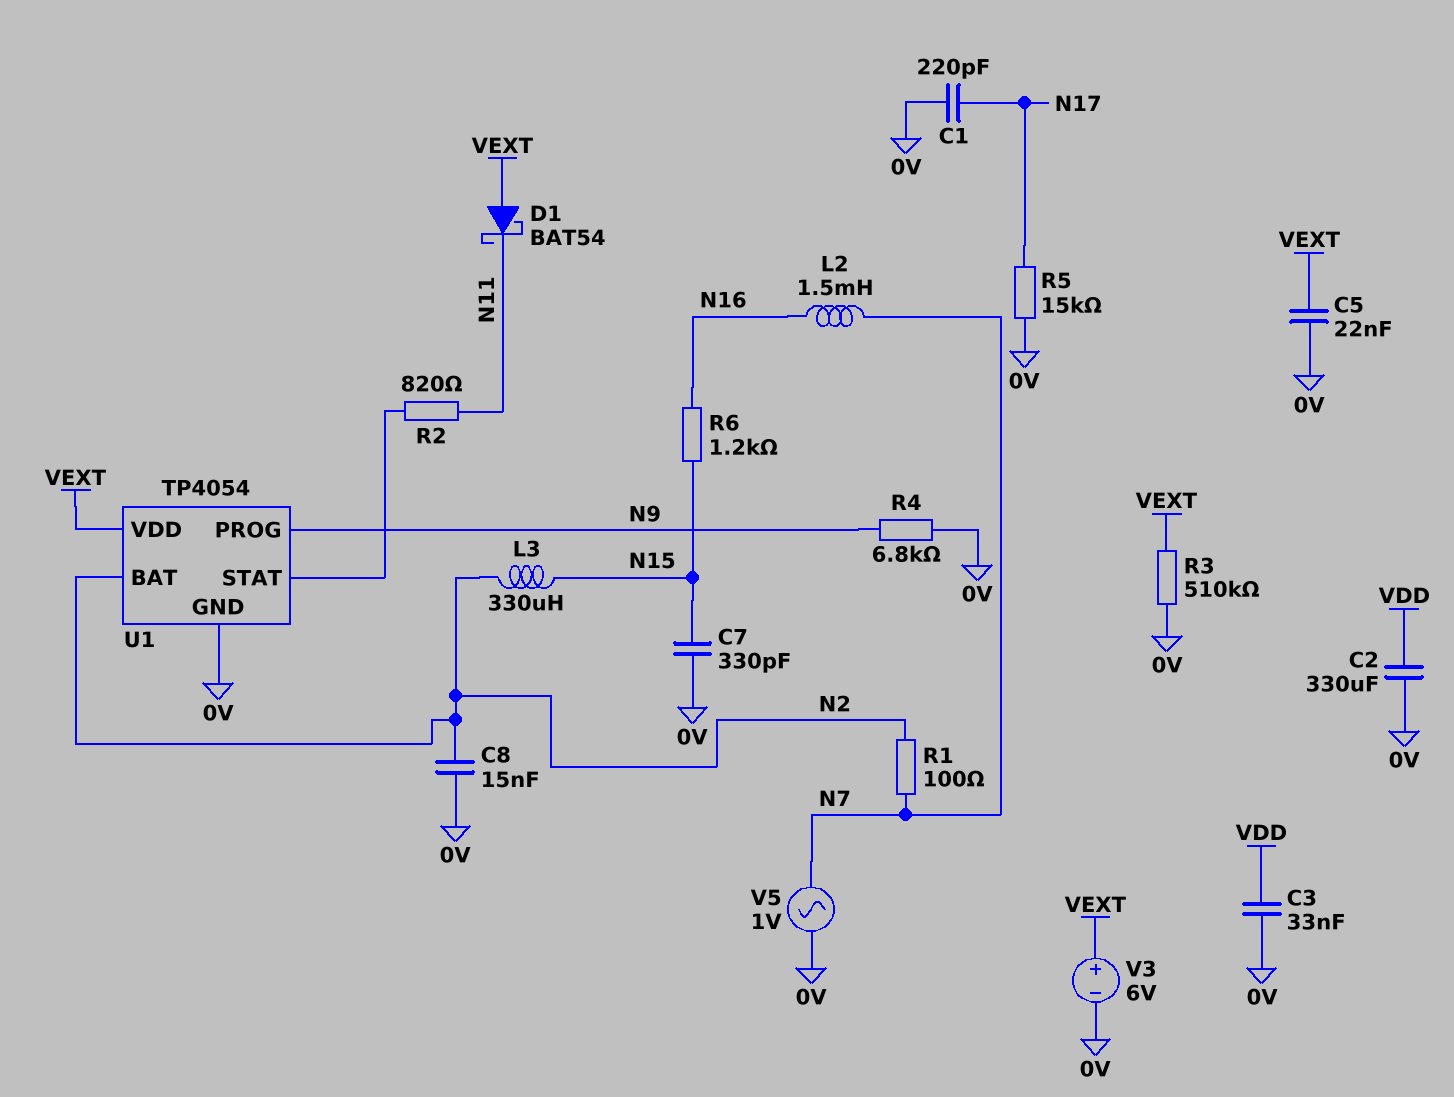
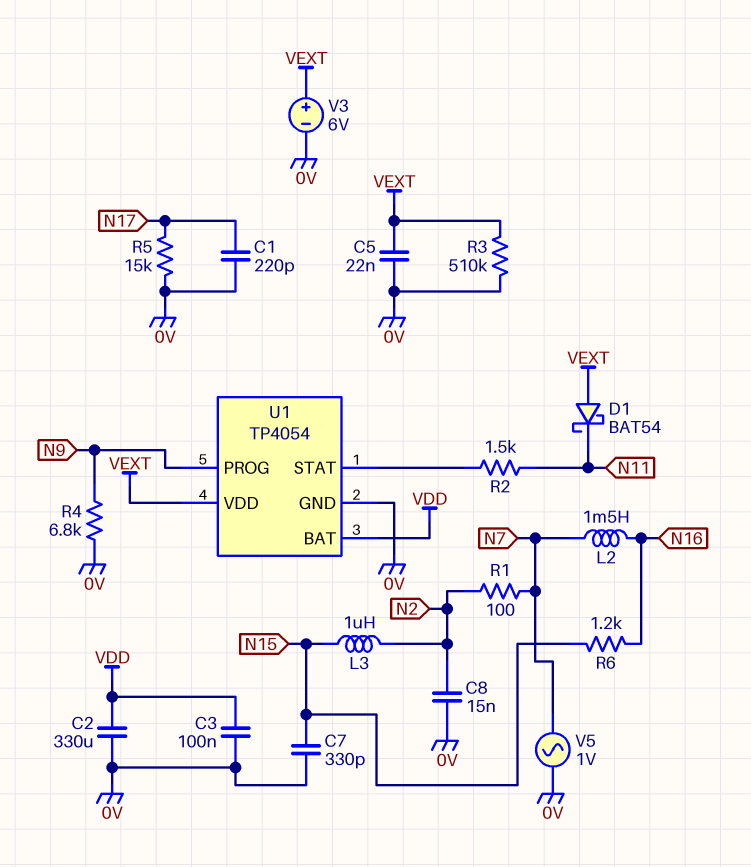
C3: 33nF (0V, VDD) -> 100nF (0V, VDD)
L3: 330uH (N2, N15) -> 1uH (N2, N15)
R2: 820 (N11, U1/STAT) -> 1.5k (N11, U1/STAT)
U1 pin BAT: N2 -> VDD

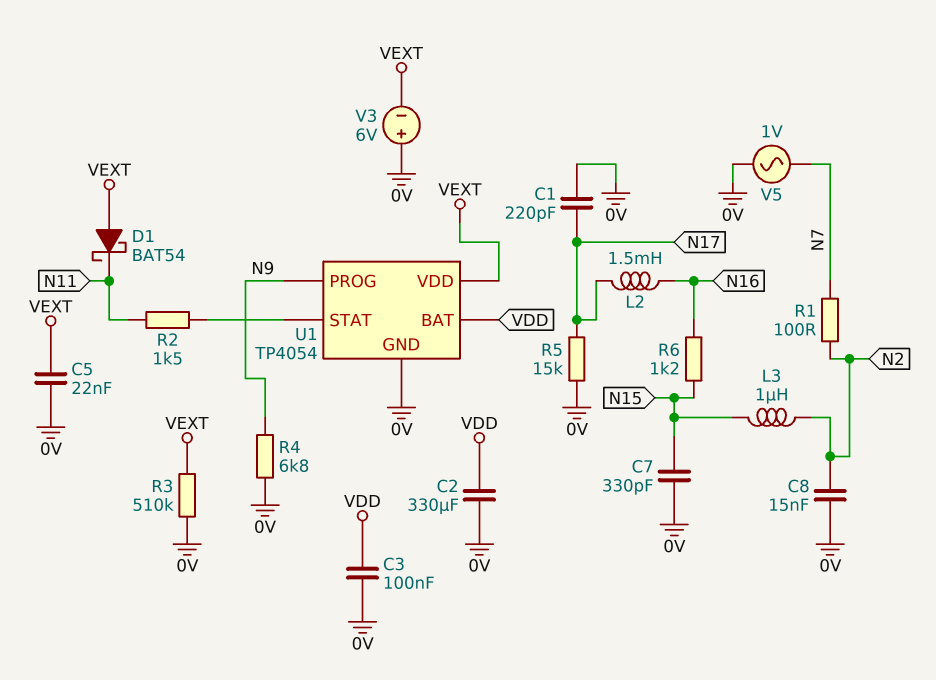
L2: 1.5mH (N7, N16) -> 1.5mH (N16, N17)
V3: 6V (plus VEXT, minus 0V) -> 6V (plus 0V, minus VEXT)

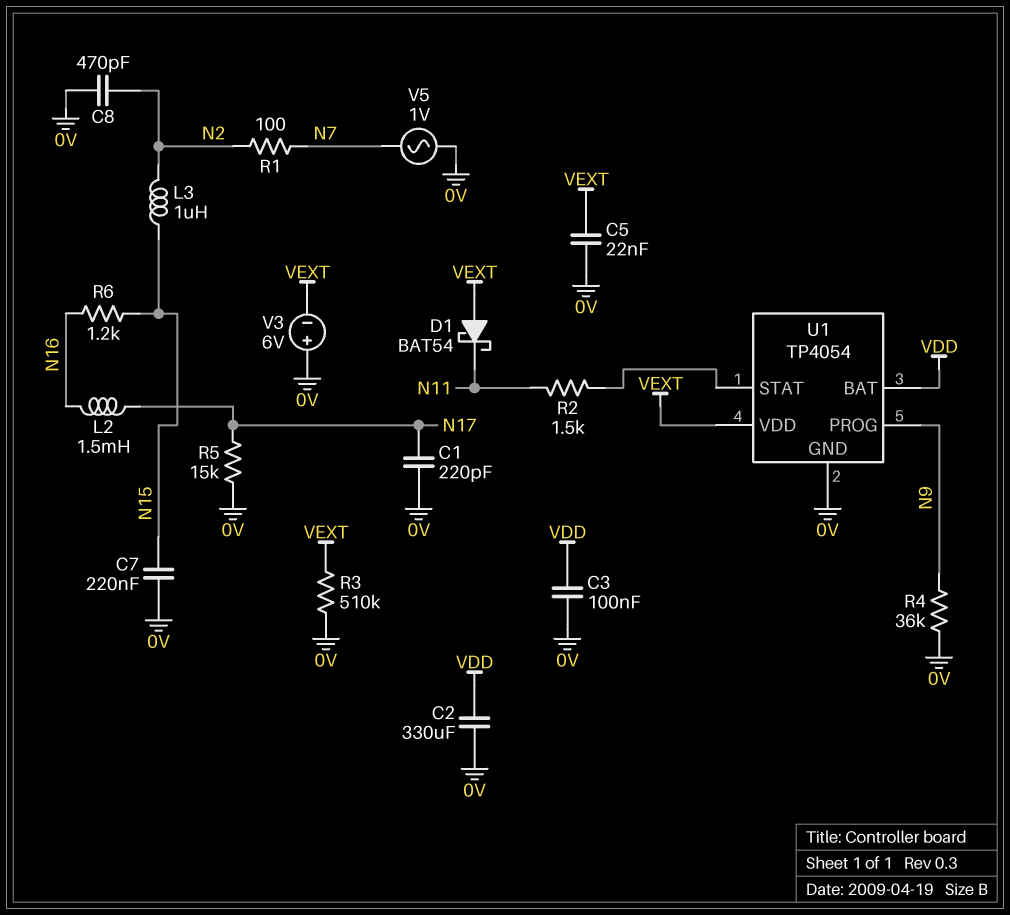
C7: 330pF (0V, N15) -> 220nF (0V, N15)
C8: 15nF (0V, N2) -> 470pF (0V, N2)
R4: 6.8k (0V, N9) -> 36k (0V, N9)

